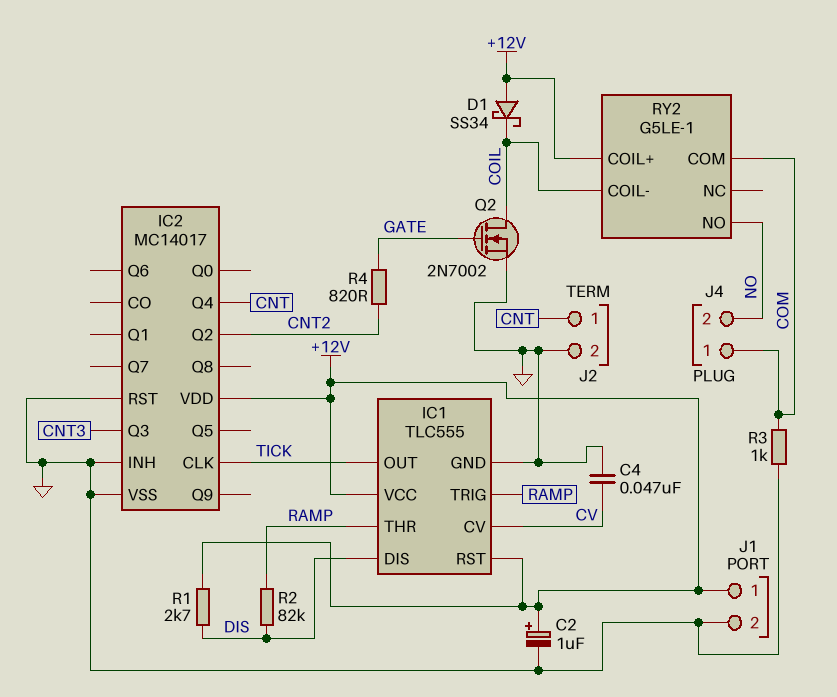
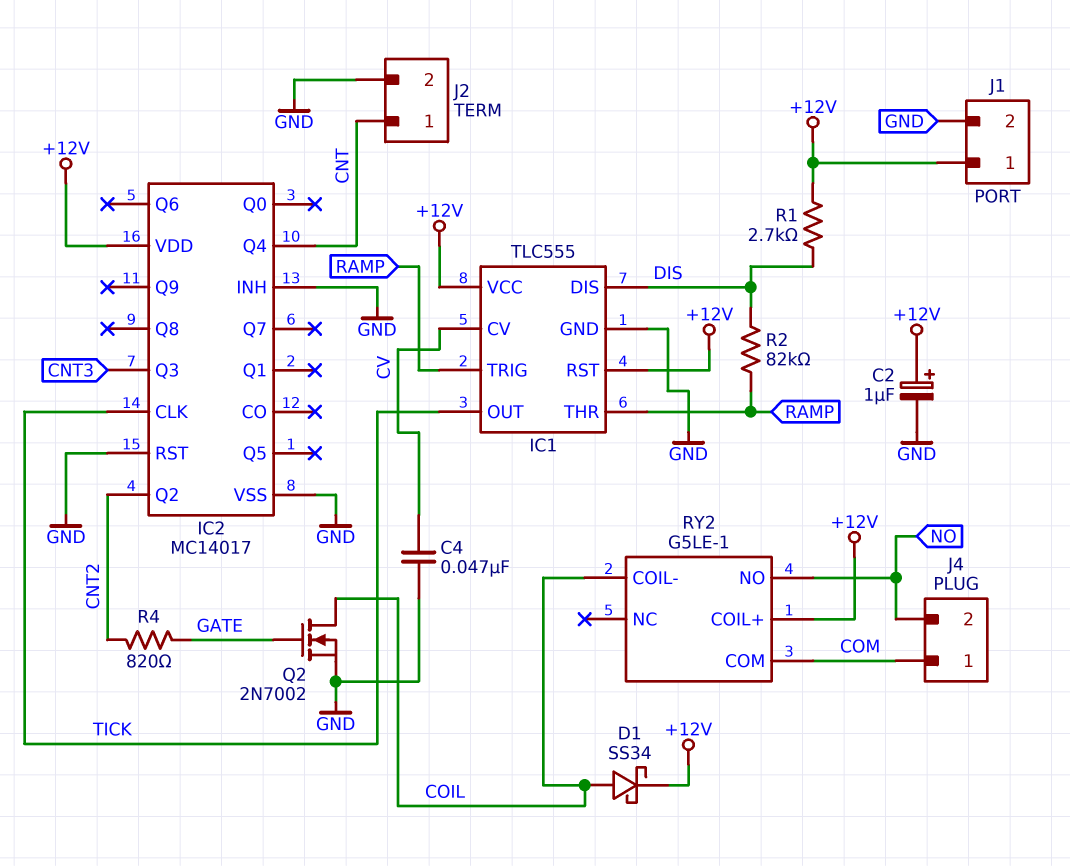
D1: schottky SS34 (A +12V, K COIL) -> schottky SS34 (A COIL, K +12V)
R3: 1k (COM, GND) -> none

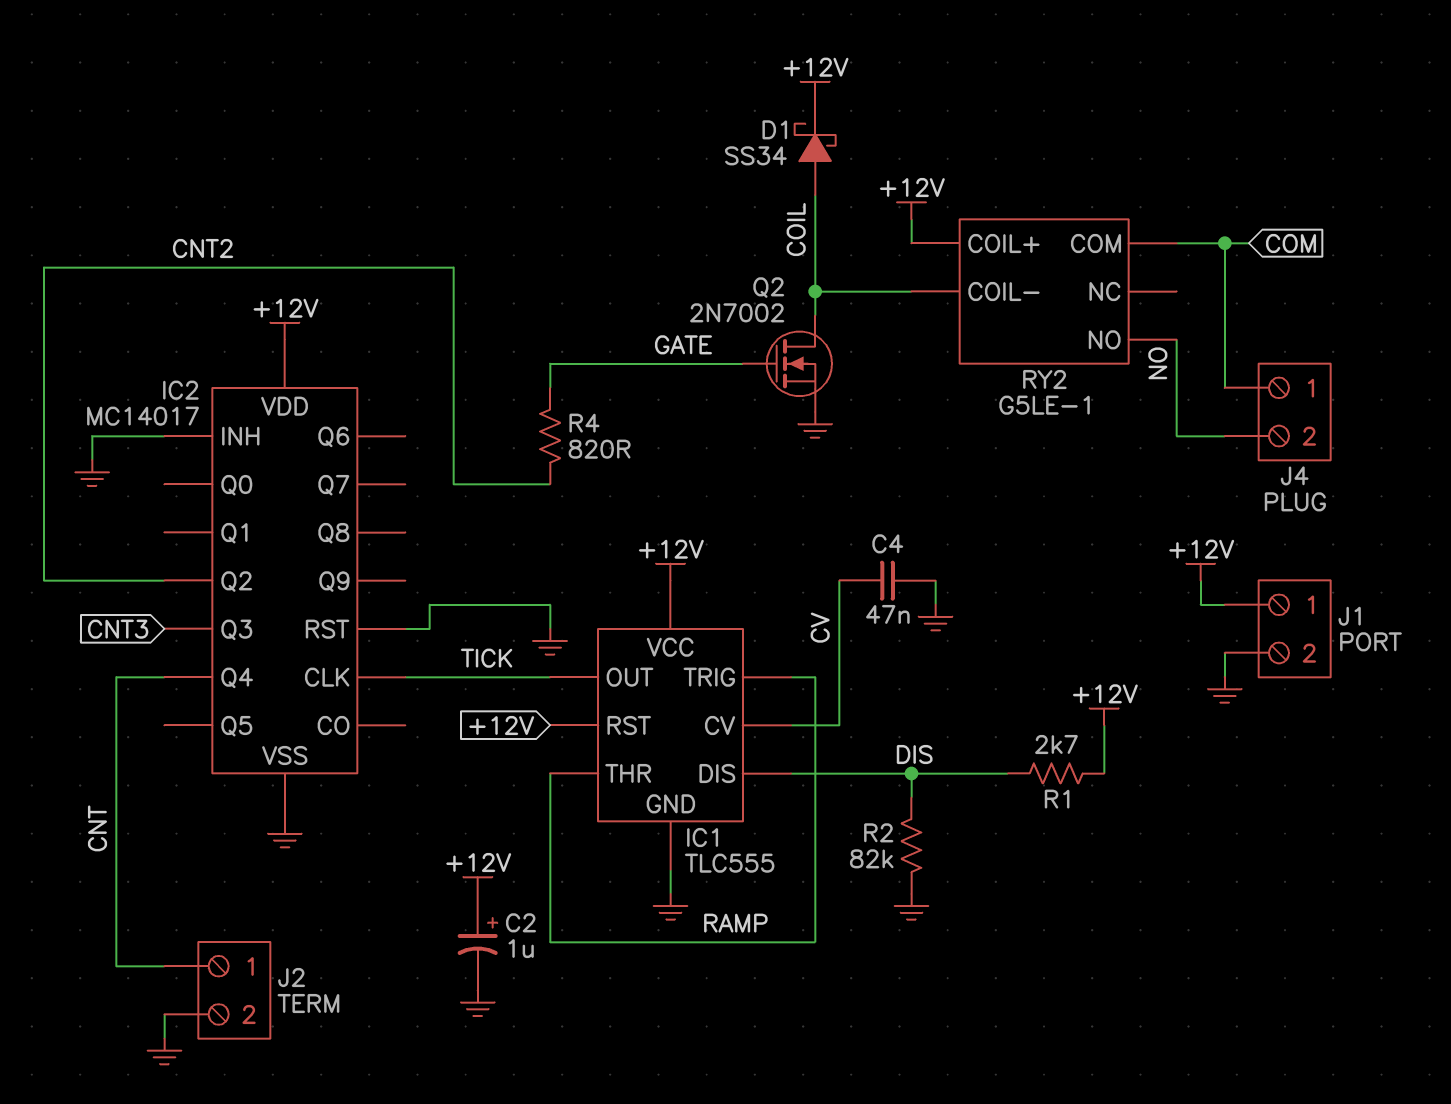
R2: 82k (DIS, RAMP) -> 82k (DIS, GND)

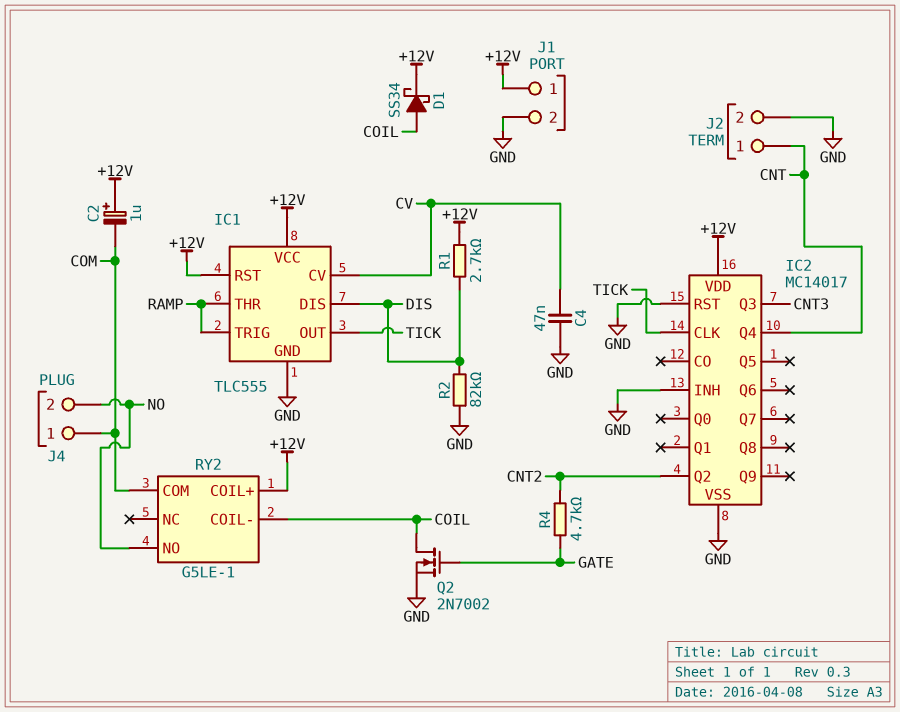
C2: 1uF (plus +12V, minus GND) -> 1uF (plus +12V, minus COM)
R4: 820 (CNT2, GATE) -> 4.7k (CNT2, GATE)

